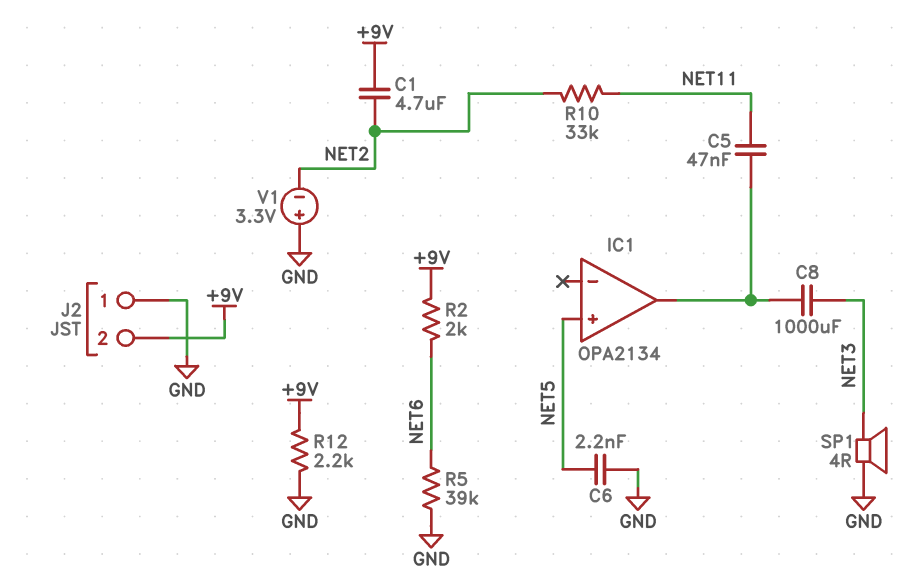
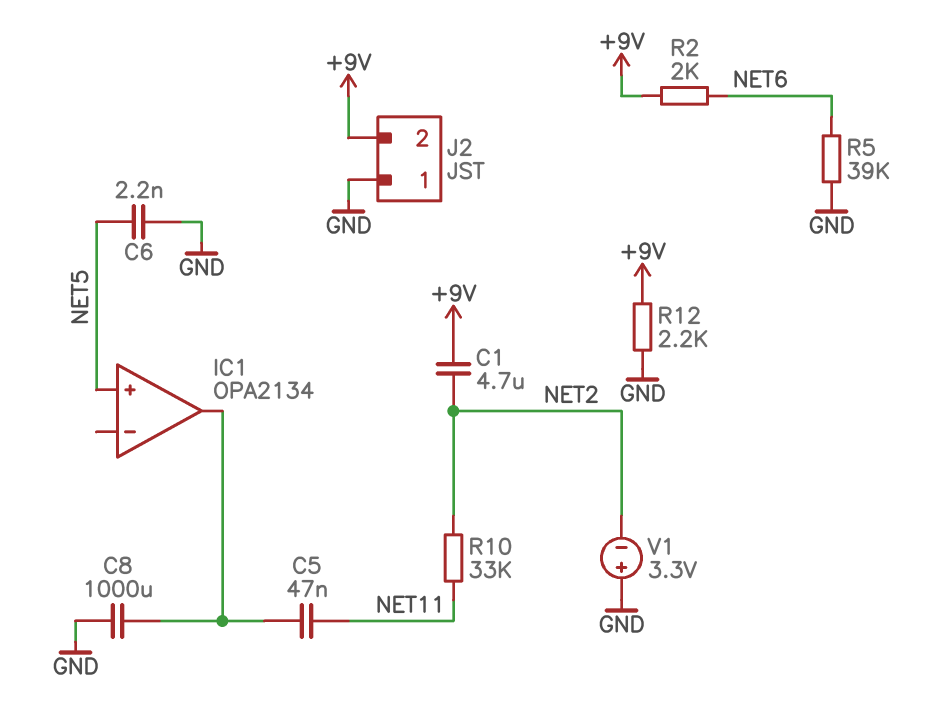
C8: 1000uF (IC1/out, NET3) -> 1000uF (GND, IC1/out)
SP1: speaker 4R (GND, NET3) -> none

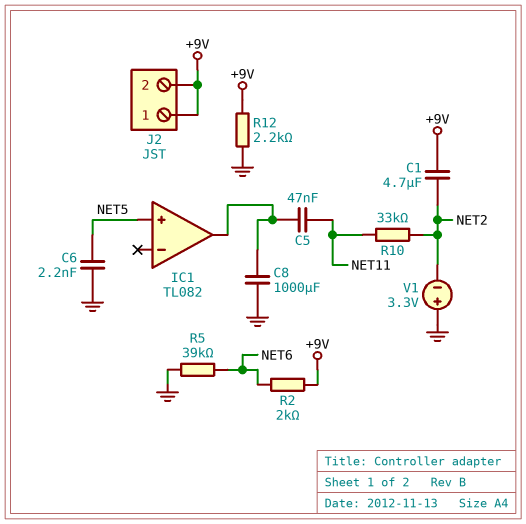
IC1: OPA2134 -> TL082
J2 pin 1: GND -> +9V

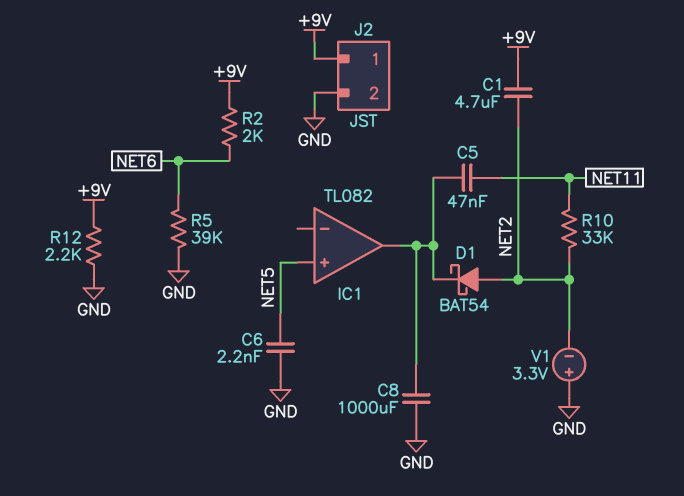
D1: none -> schottky BAT54 (A NET2, K IC1/out)
J2 pin 2: +9V -> GND

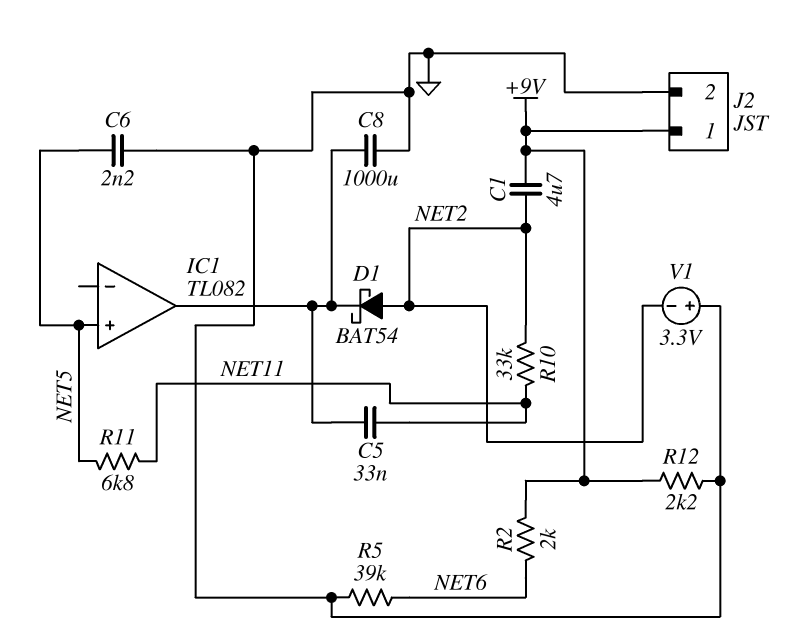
C5: 47nF (IC1/out, NET11) -> 33nF (IC1/out, NET11)
R11: none -> 6.8k (NET5, NET11)

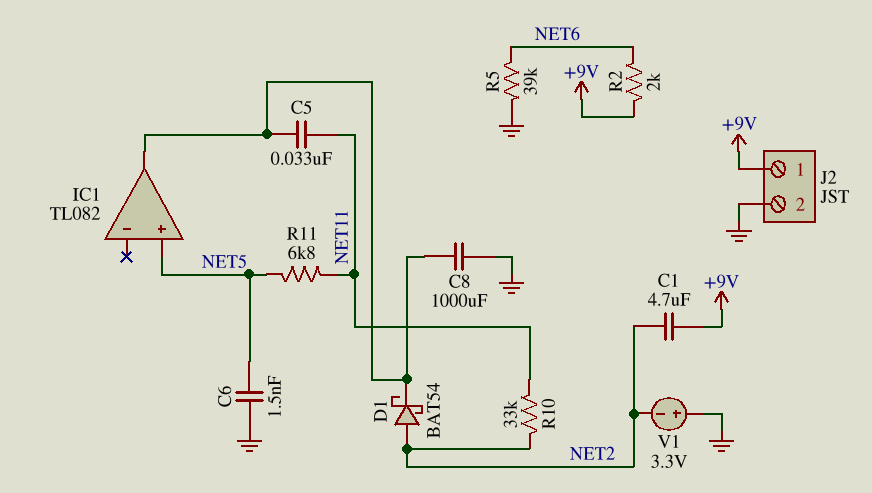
C6: 2.2nF (GND, NET5) -> 1.5nF (GND, NET5)
R12: 2.2k (+9V, GND) -> none

